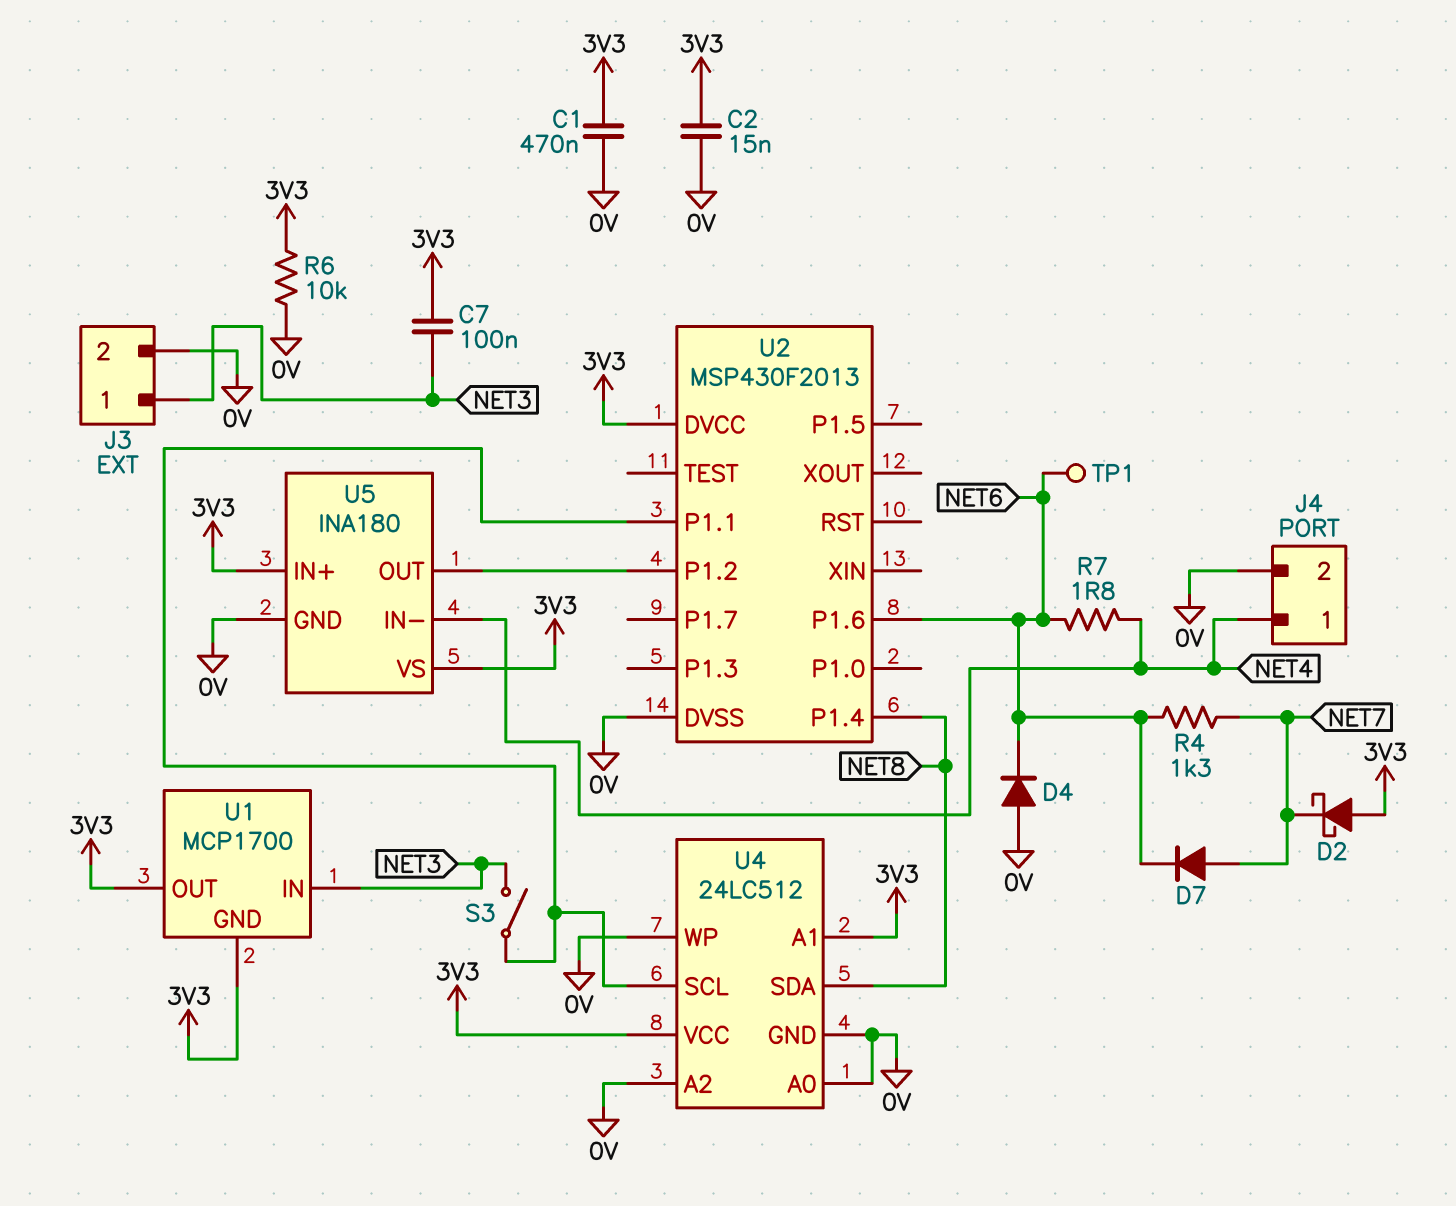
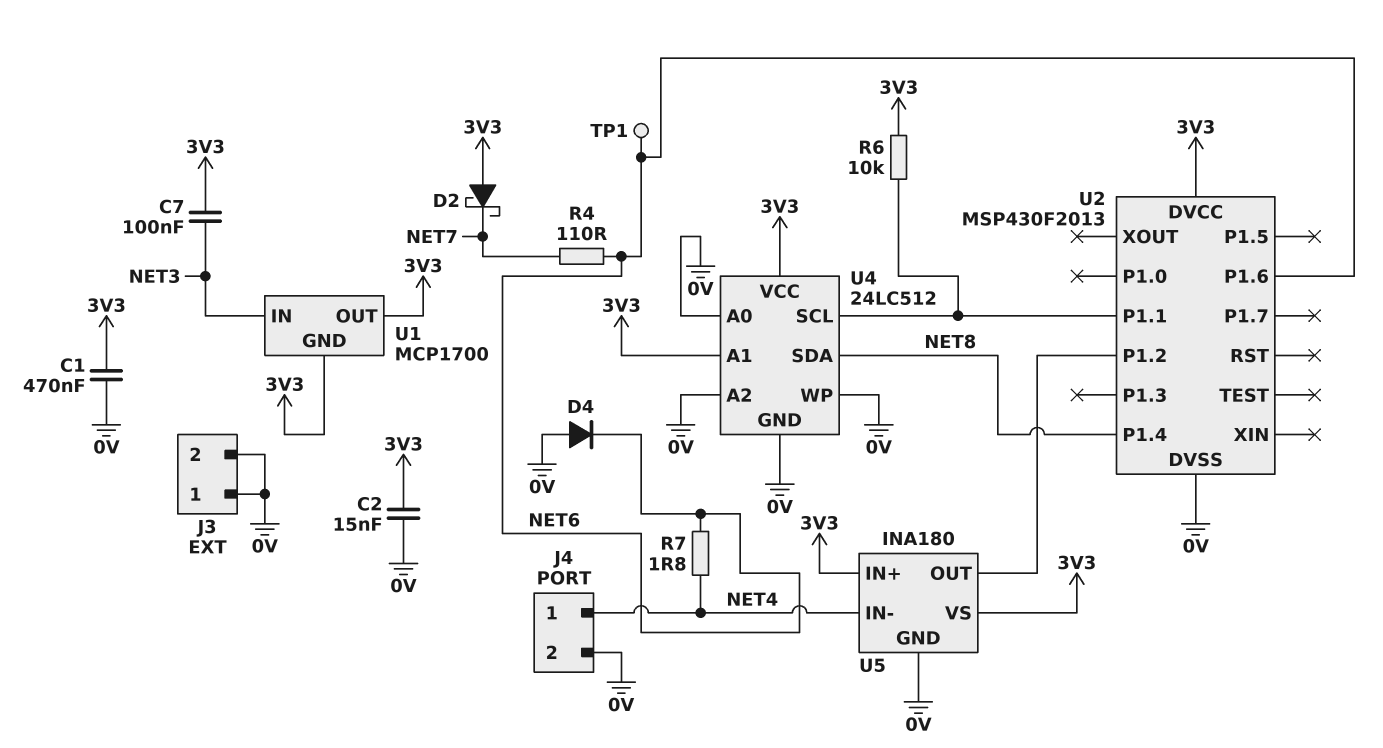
D7: diode (A NET7, K NET6) -> none
J3 pin 1: NET3 -> 0V
R4: 1.3k (NET6, NET7) -> 110 (NET6, NET7)
R6: 10k (0V, 3V3) -> 10k (3V3, U2/P1.1)
S3: switch (NET3, U2/P1.1) -> none

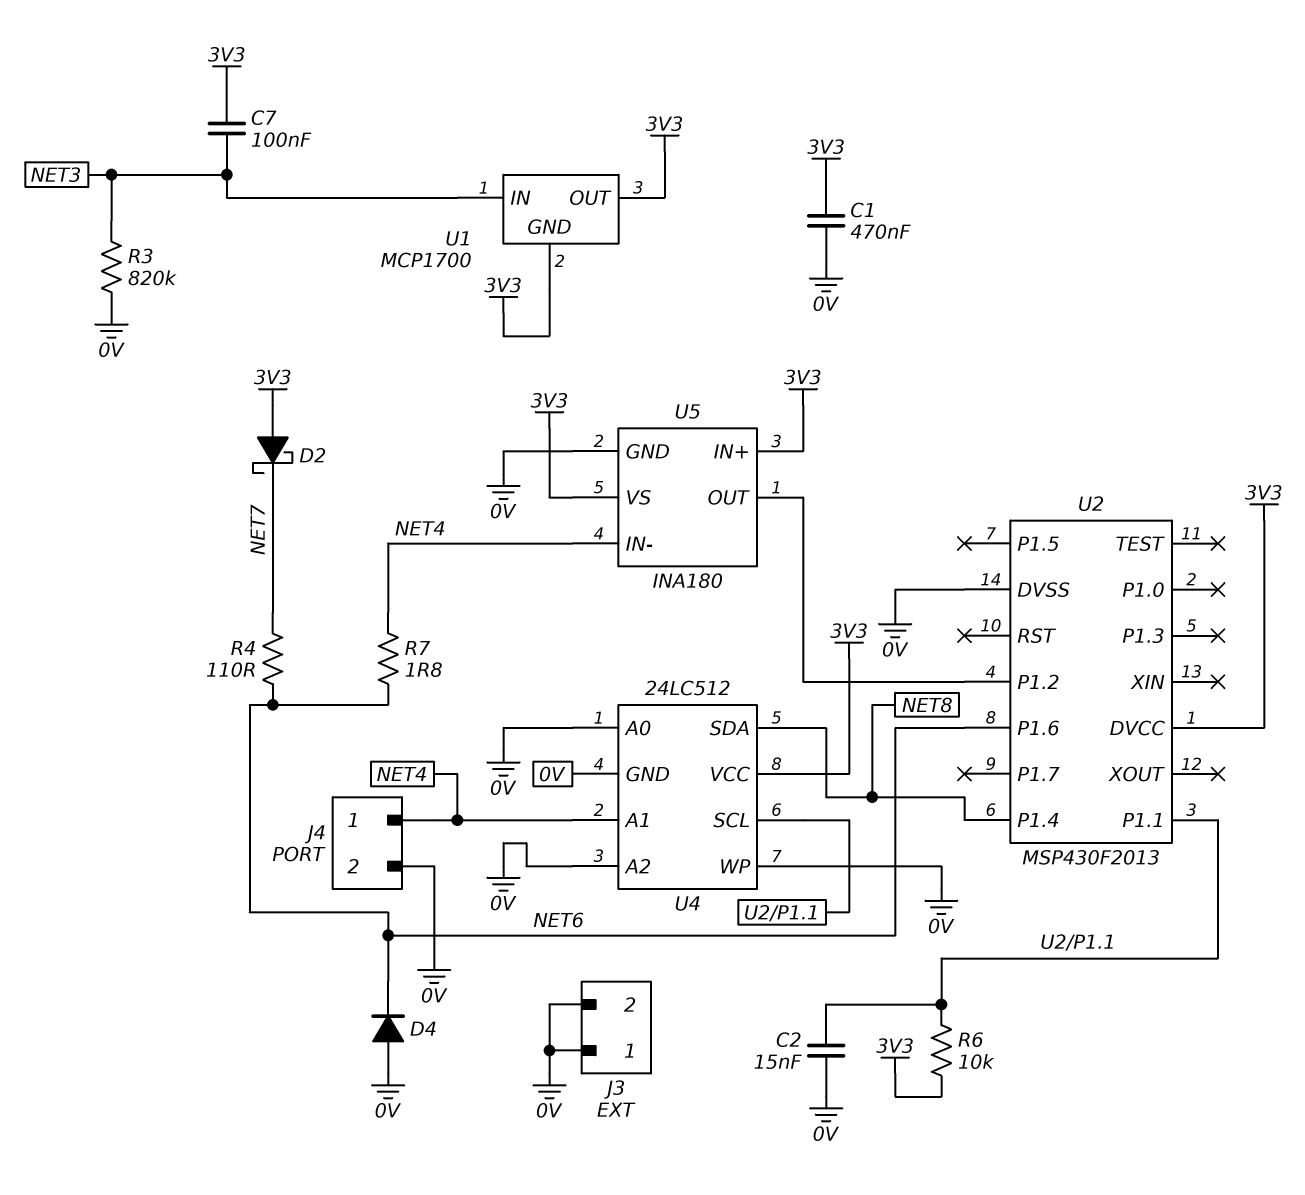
C2: 15nF (0V, 3V3) -> 15nF (0V, U2/P1.1)
R3: none -> 820k (0V, NET3)
TP1: test point (NET6) -> none
U4 pin A1: 3V3 -> NET4

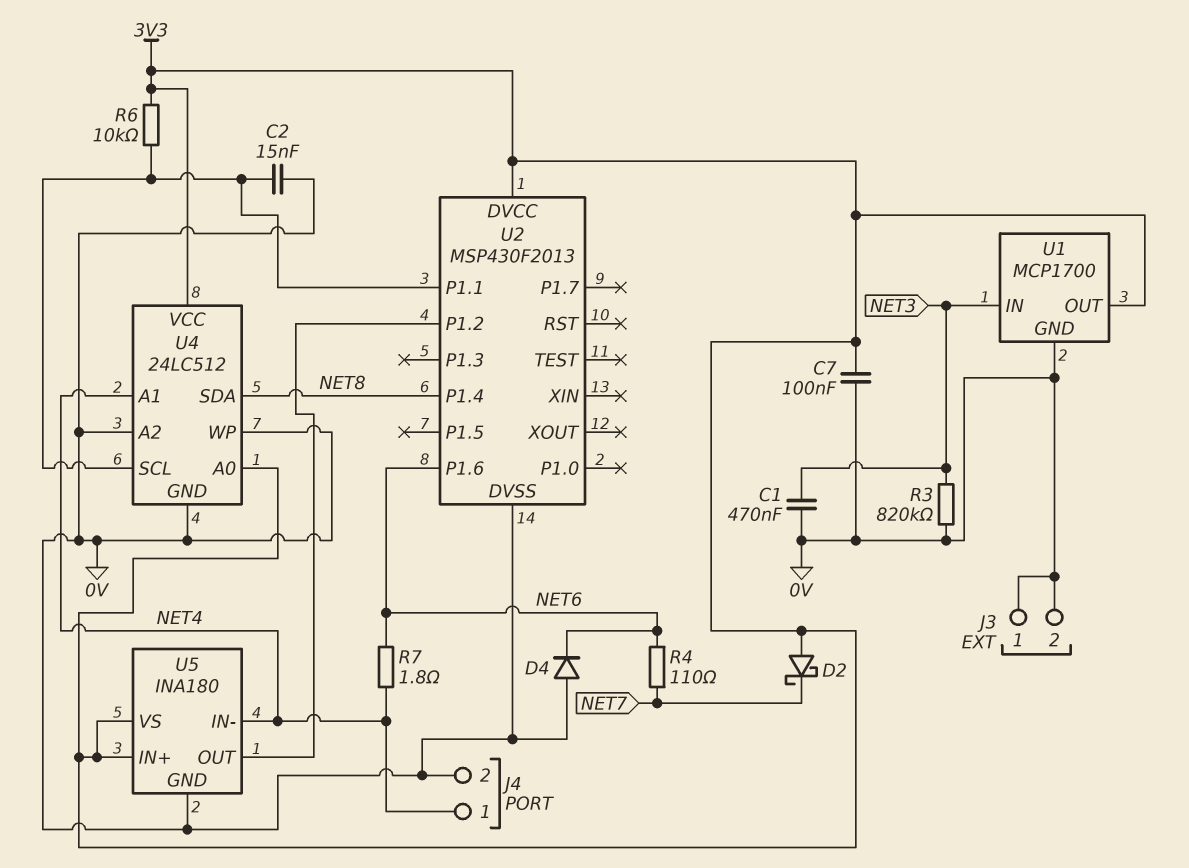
C1: 470nF (0V, 3V3) -> 470nF (0V, NET3)
C7: 100nF (3V3, NET3) -> 100nF (0V, 3V3)
U1 pin GND: 3V3 -> 0V
U4 pin A0: 0V -> 3V3

